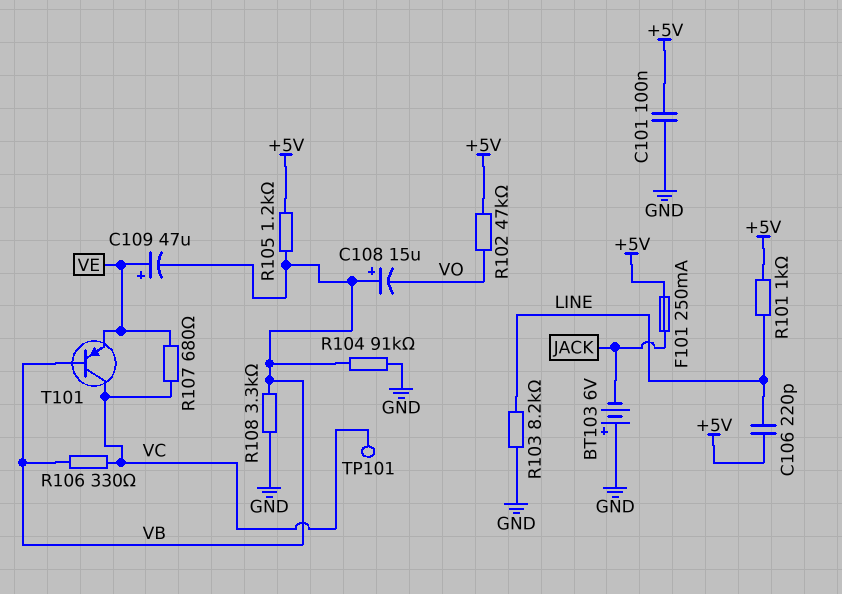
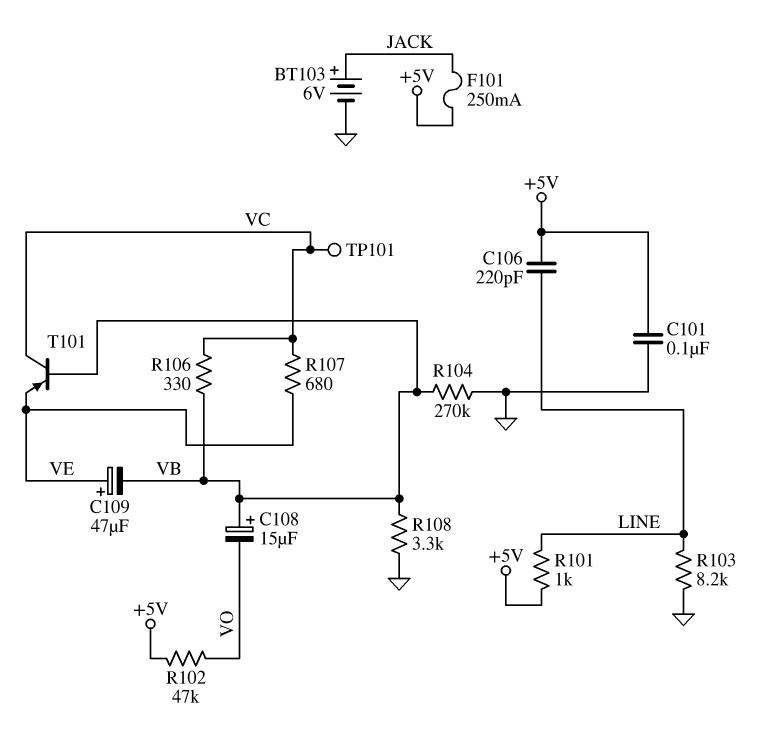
BT103: 6V (plus GND, minus JACK) -> 6V (plus JACK, minus GND)
R104: 91k (GND, VB) -> 270k (GND, VB)
R105: 1.2k (+5V, VB) -> none

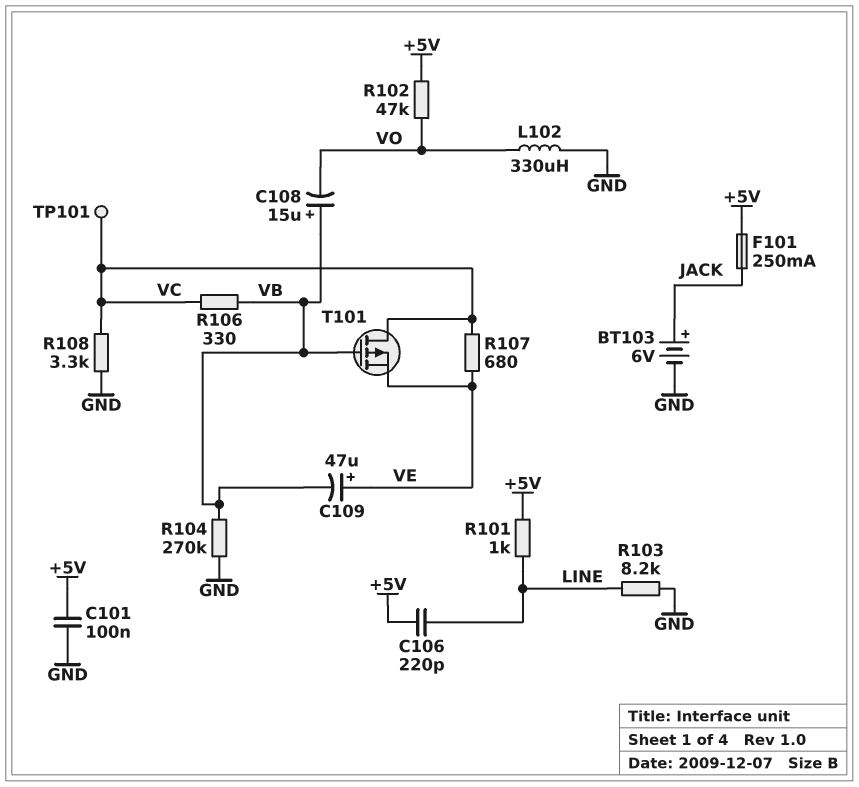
L102: none -> 330uH (GND, VO)
R108: 3.3k (GND, VB) -> 3.3k (GND, VC)
T101: PNP (B VB, C VC, E VE) -> PMOS (G VB, D VC, S VE)

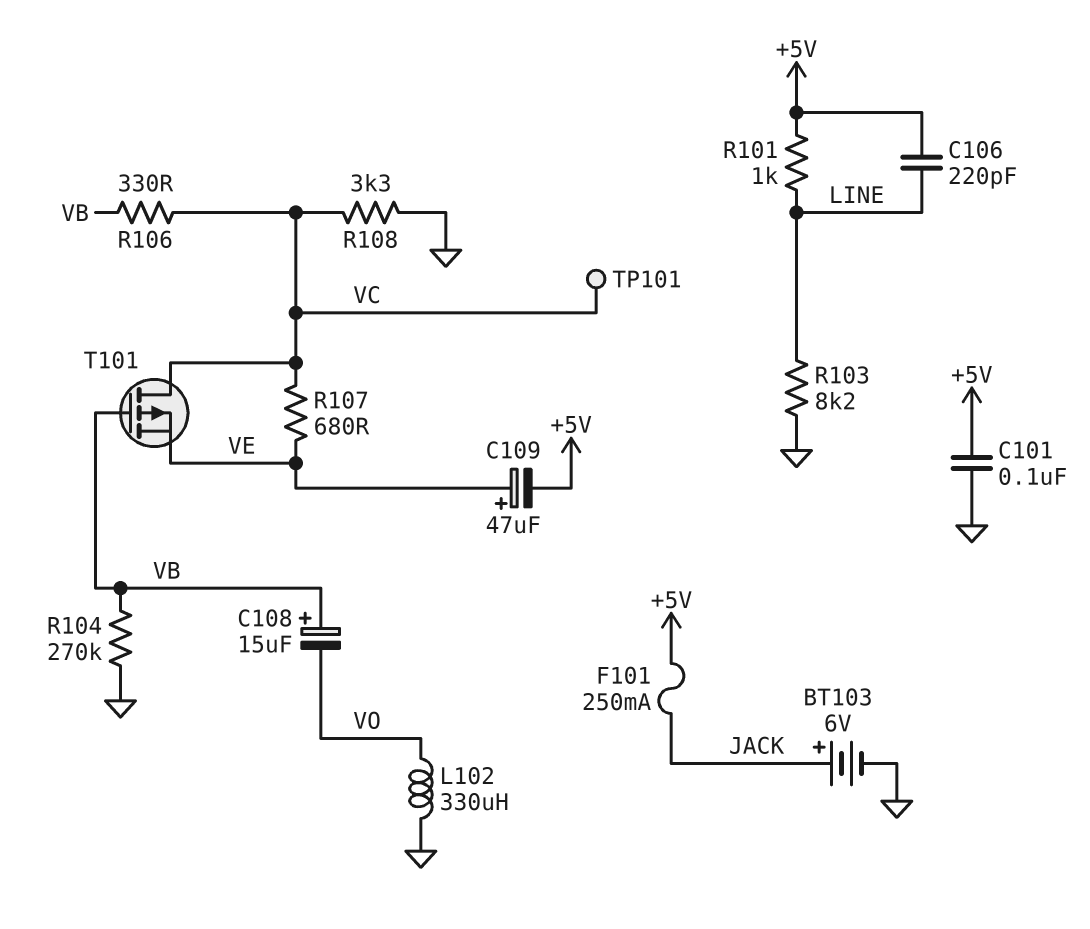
C109: 47uF (plus VE, minus VB) -> 47uF (plus VE, minus +5V)
R102: 47k (+5V, VO) -> none

